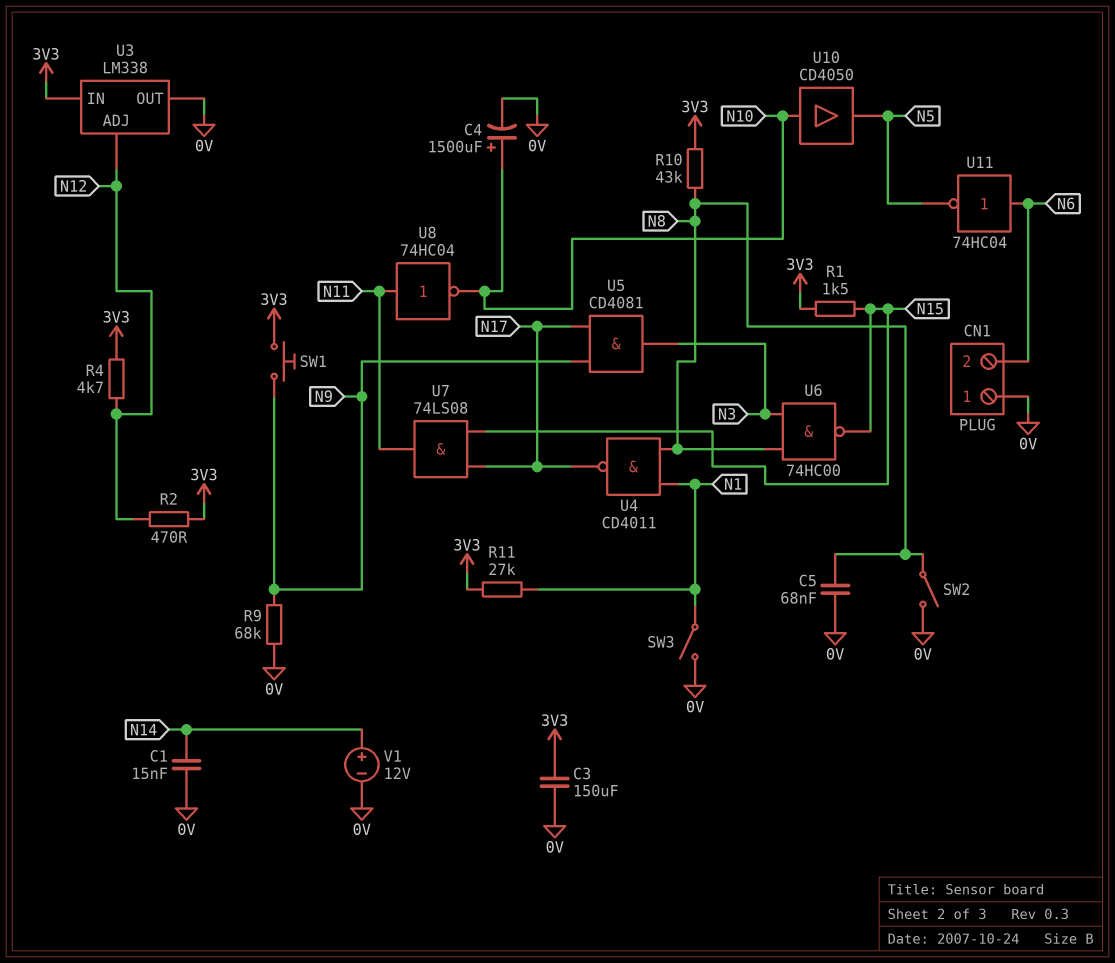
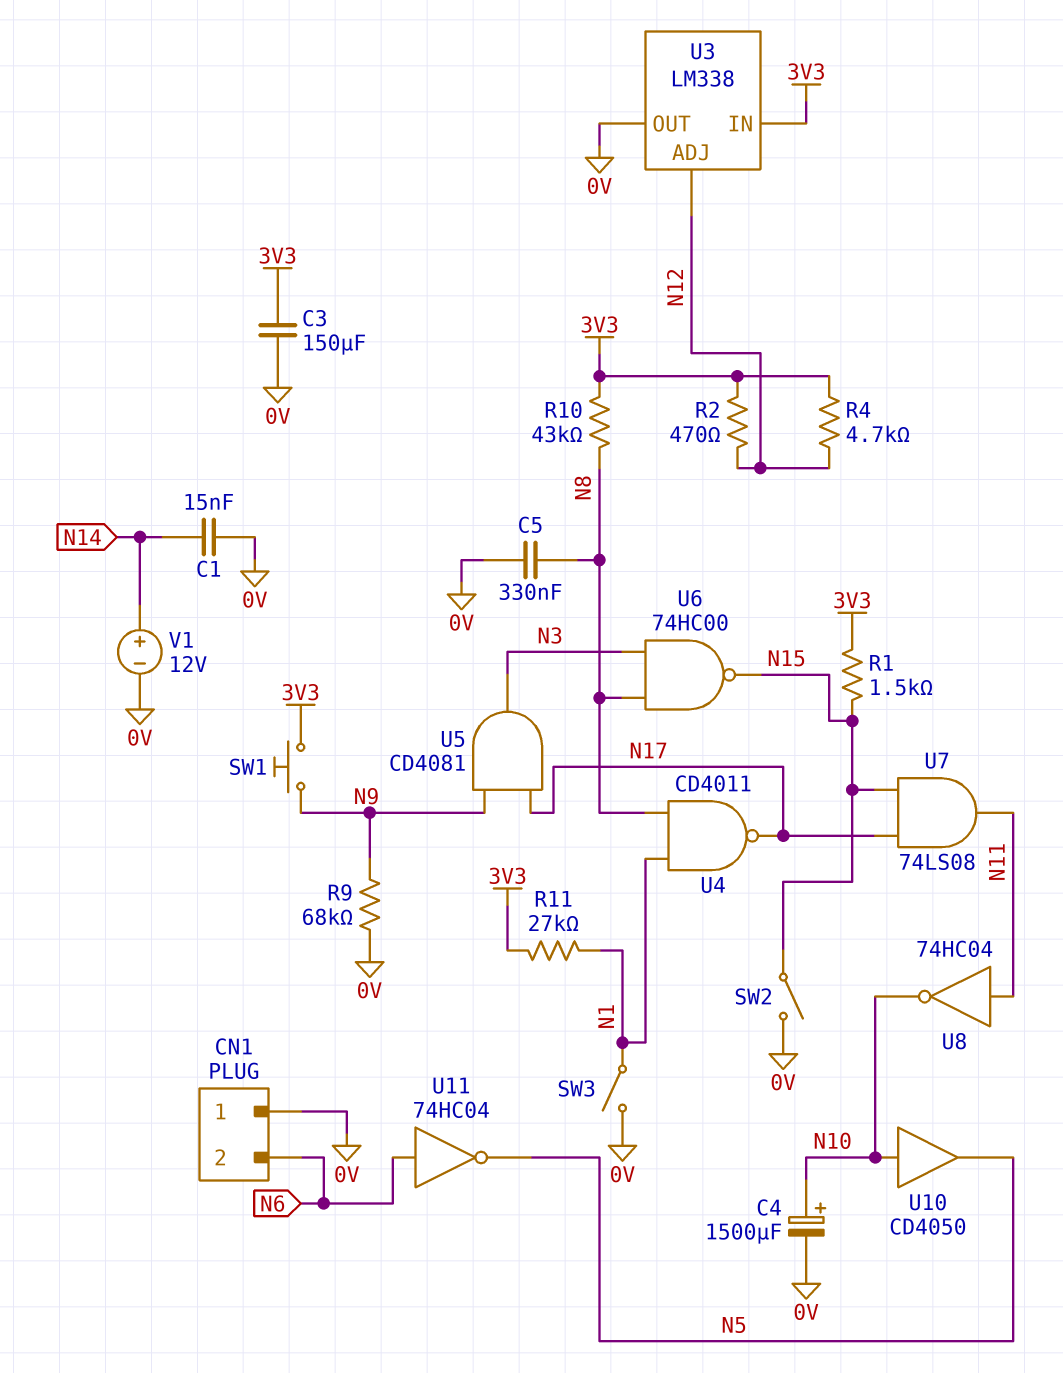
C5: 68nF (0V, N8) -> 330nF (0V, N8)
SW2: switch (0V, N8) -> switch (0V, N15)

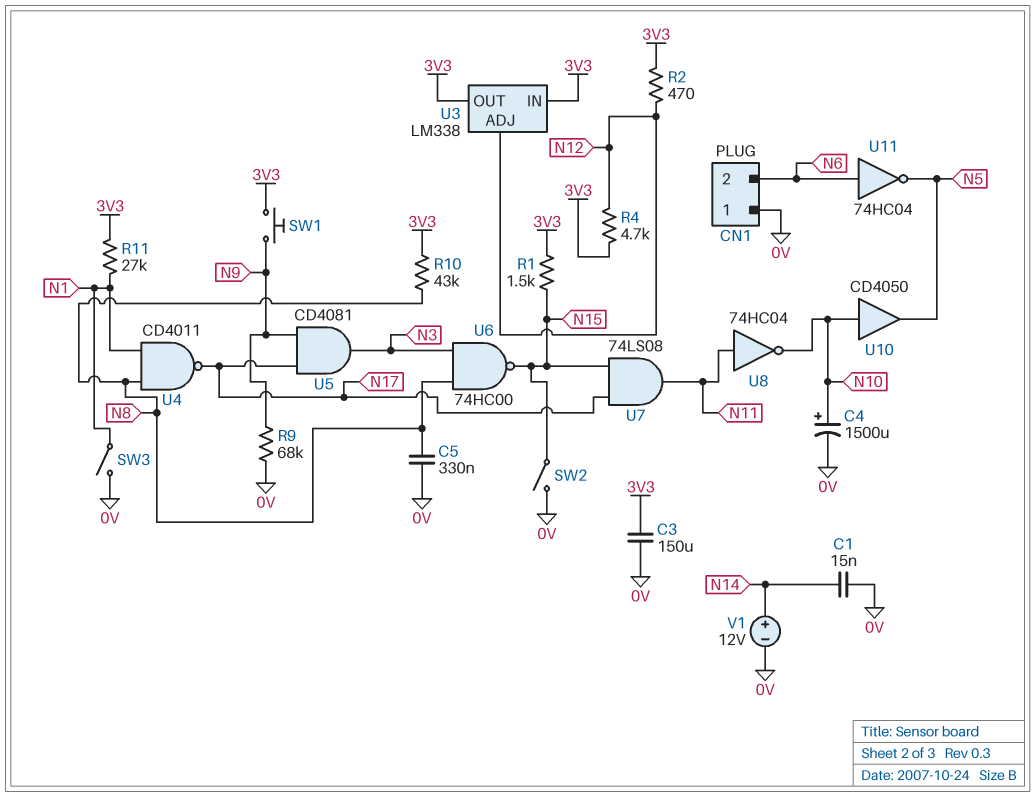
U3 pin OUT: 0V -> 3V3

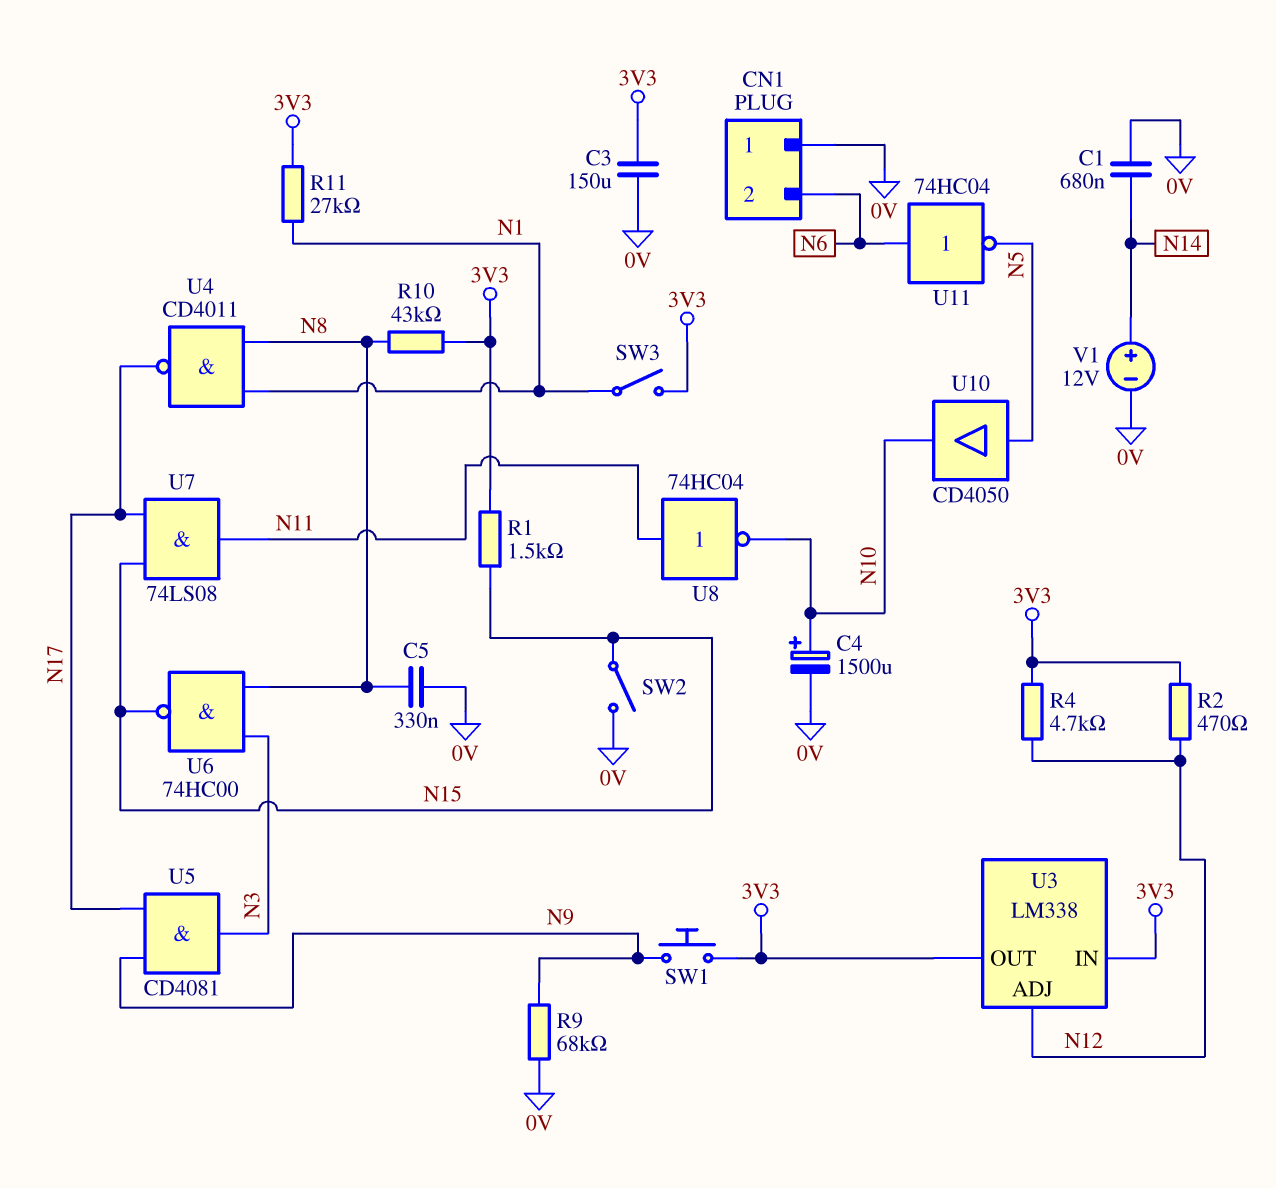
C1: 15nF (0V, N14) -> 680nF (0V, N14)
SW3: switch (0V, N1) -> switch (3V3, N1)
U10: buffer CD4050 (in N10, out N5) -> buffer CD4050 (in N5, out N10)

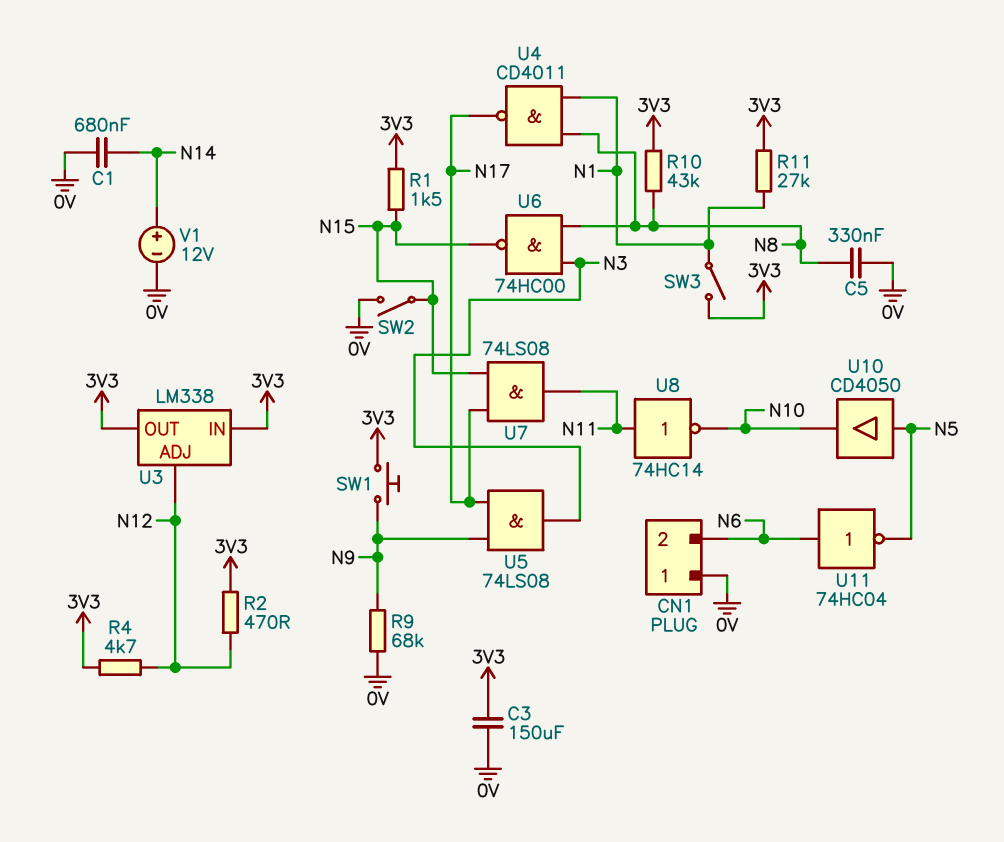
C4: 1500uF (plus N10, minus 0V) -> none
U5: AND CD4081 (in N9, in N17, out N3) -> AND 74LS08 (in N9, in N17, out N3)
U8: NOT 74HC04 (in N11, out N10) -> NOT 74HC14 (in N11, out N10)

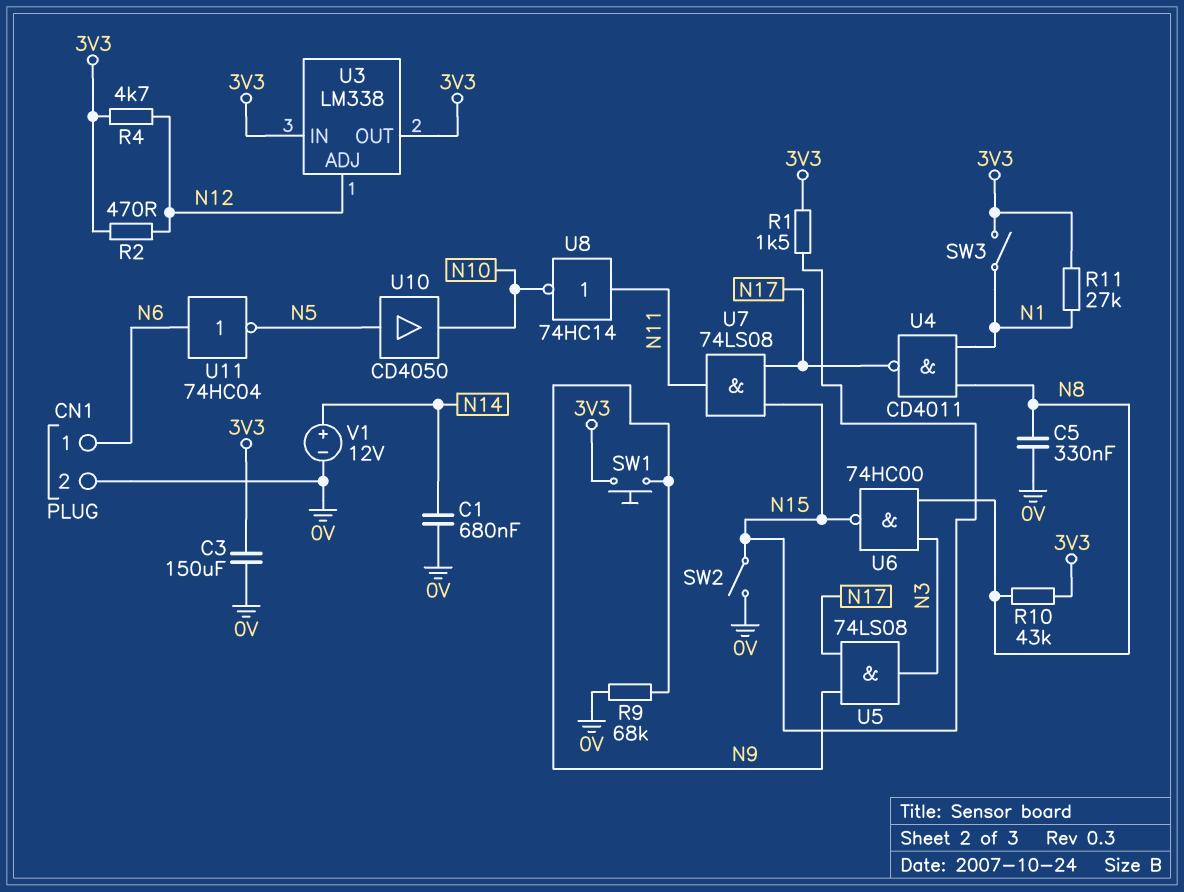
CN1 pin 1: 0V -> N6
CN1 pin 2: N6 -> 0V

